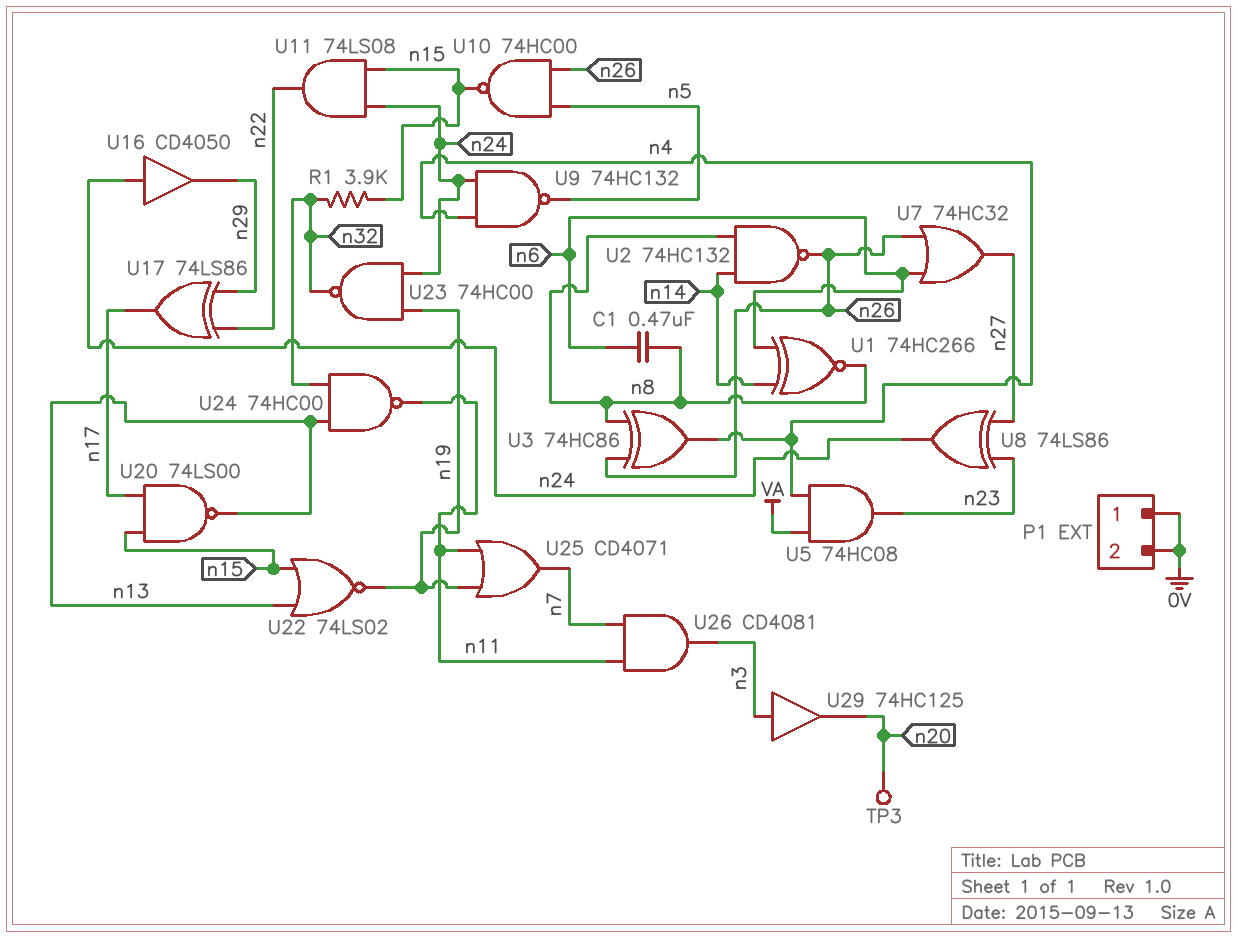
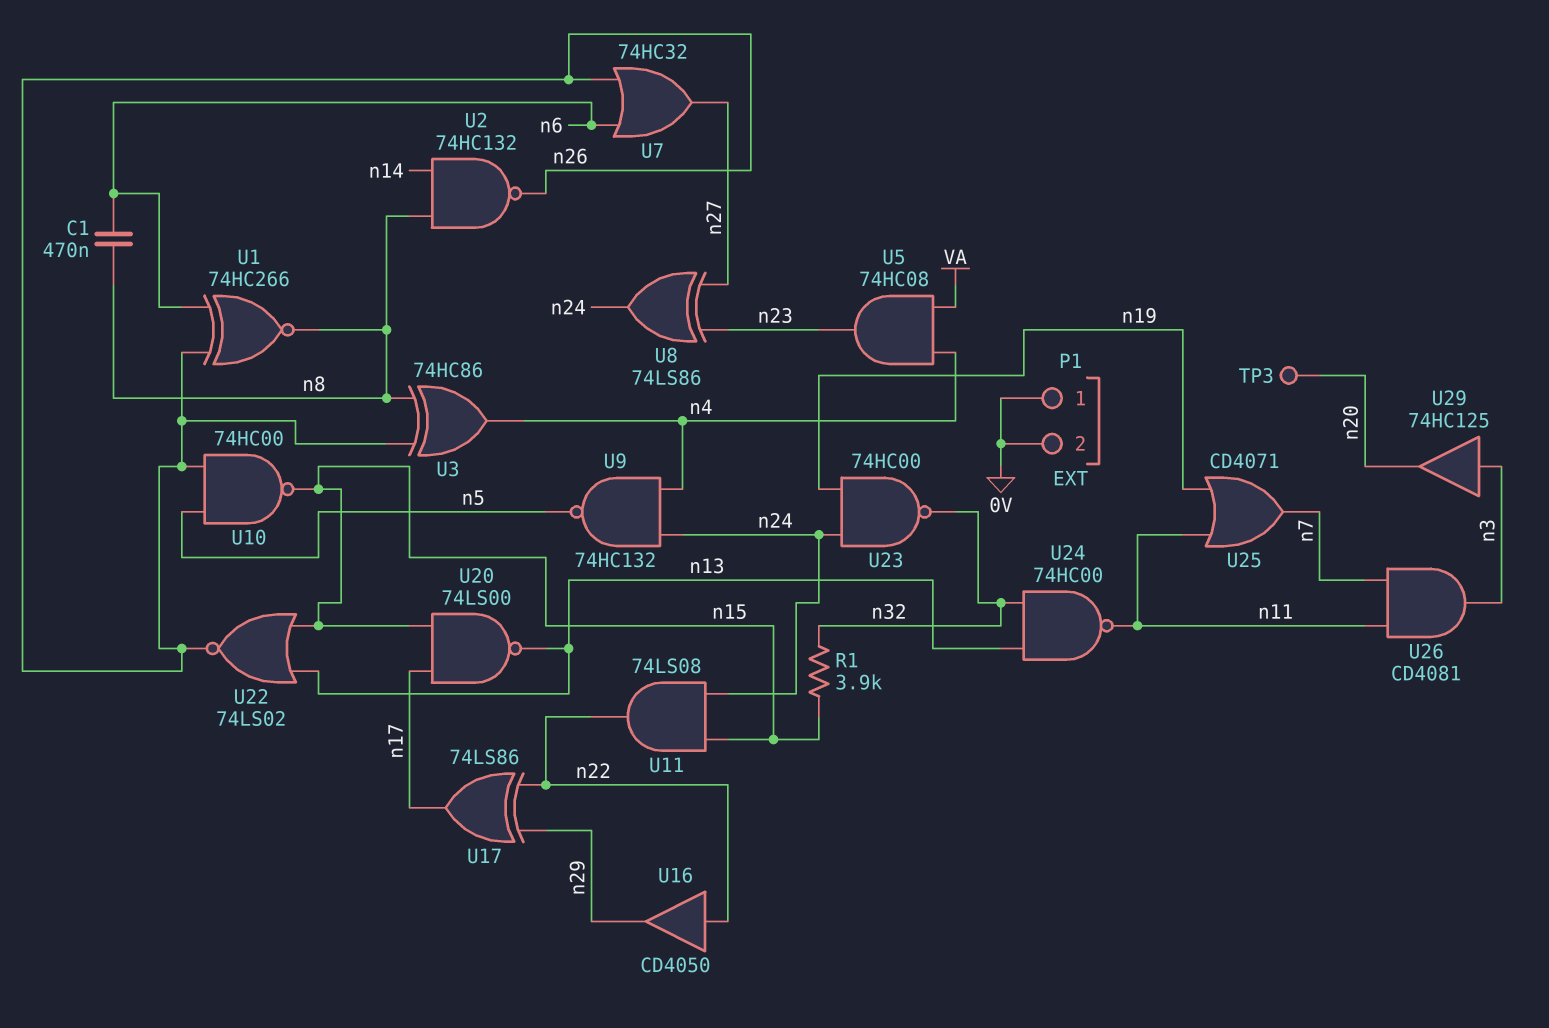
U1: XNOR 74HC266 (in n6, in n14, out n8) -> XNOR 74HC266 (in n6, in n26, out n8)
U16: buffer CD4050 (in n24, out n29) -> buffer CD4050 (in n22, out n29)
U22: NOR 74LS02 (in n13, in n15, out n19) -> NOR 74LS02 (in n13, in n15, out n26)

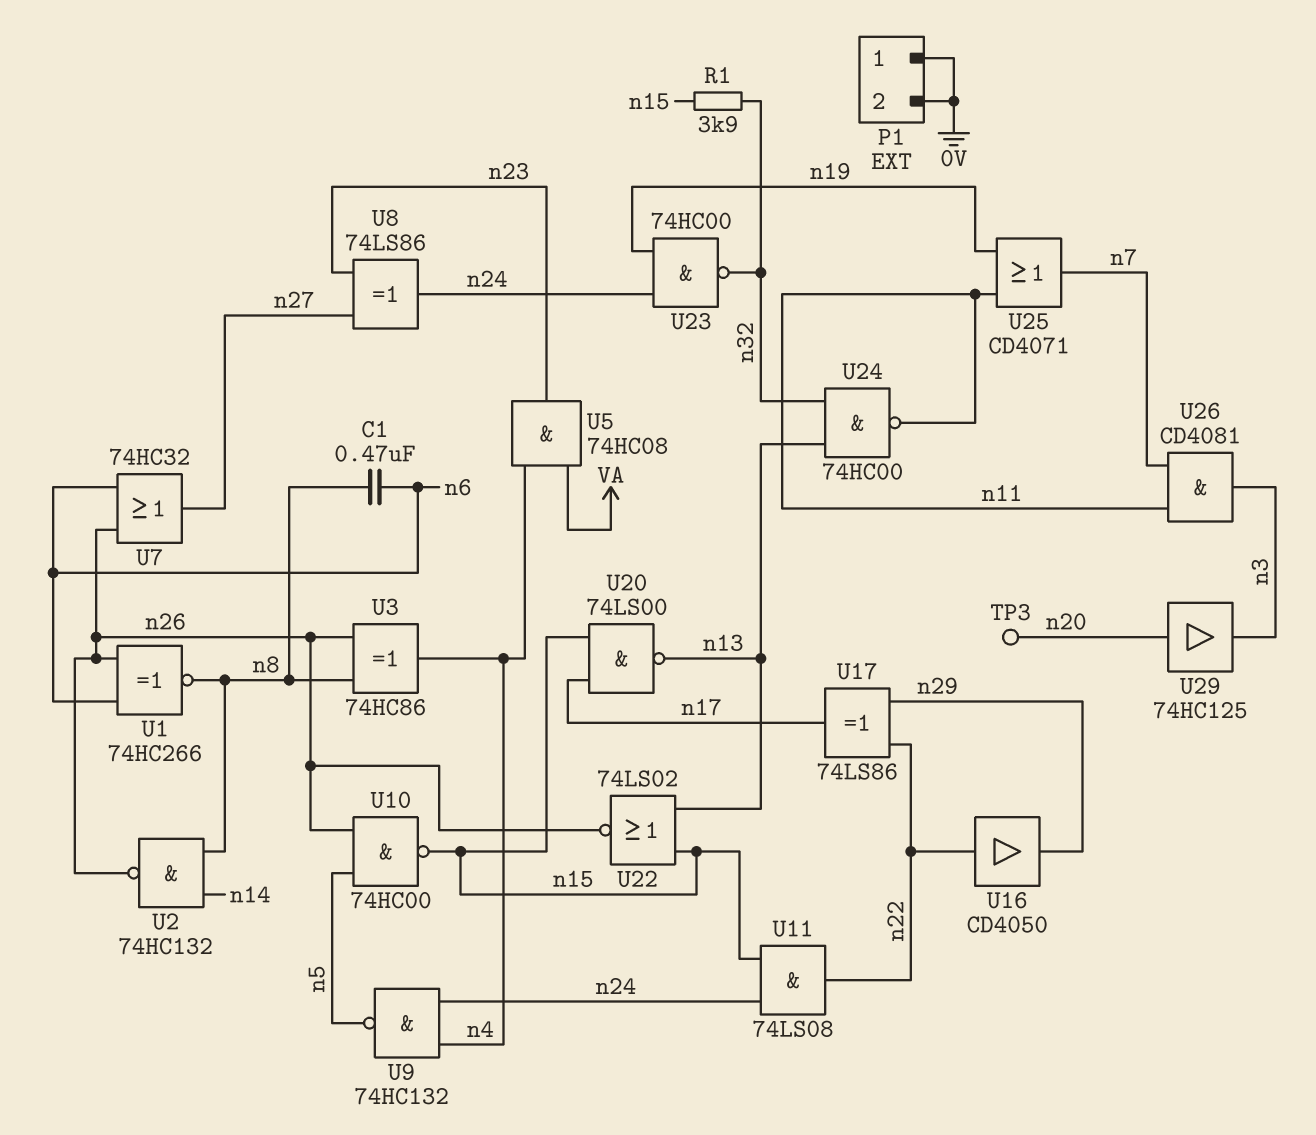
U29: buffer 74HC125 (in n3, out n20) -> buffer 74HC125 (in n20, out n3)

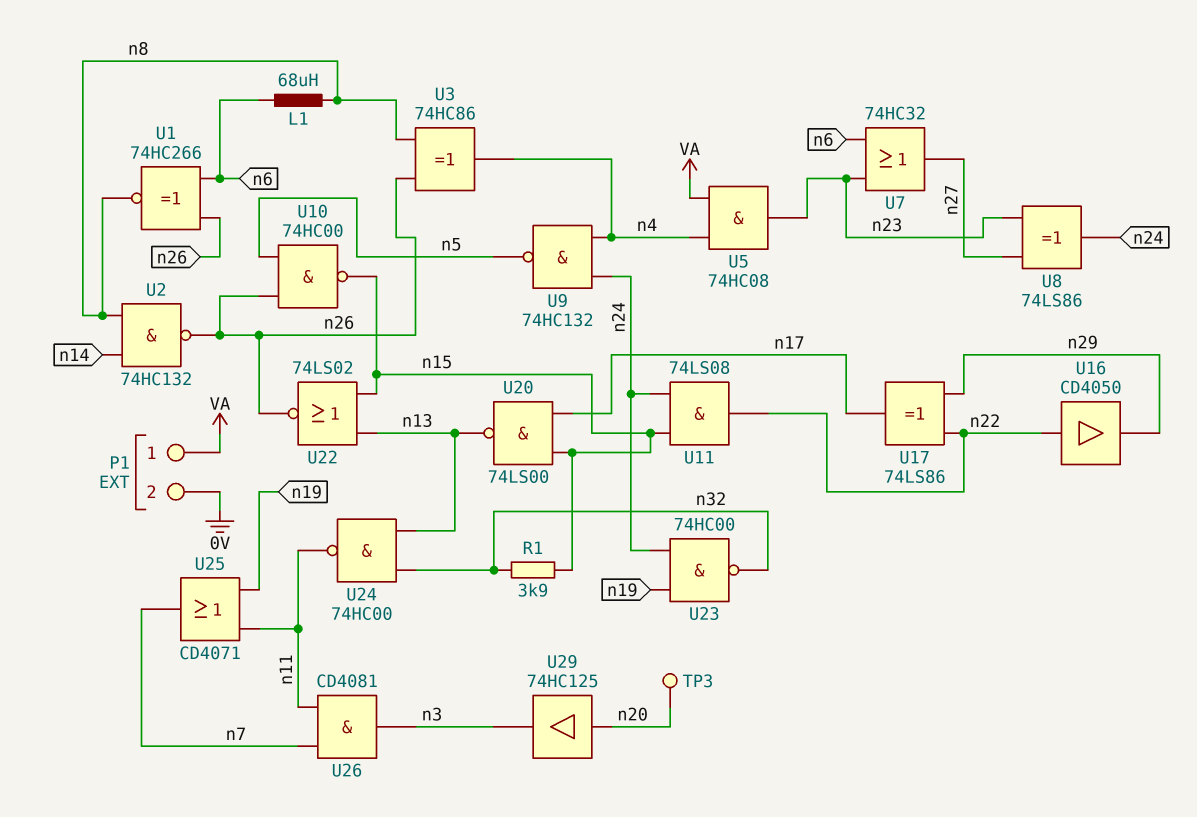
C1: 470nF (n6, n8) -> none
L1: none -> 68uH (n6, n8)
P1 pin 1: 0V -> VA
U7: OR 74HC32 (in n6, in n26, out n27) -> OR 74HC32 (in n6, in n23, out n27)

